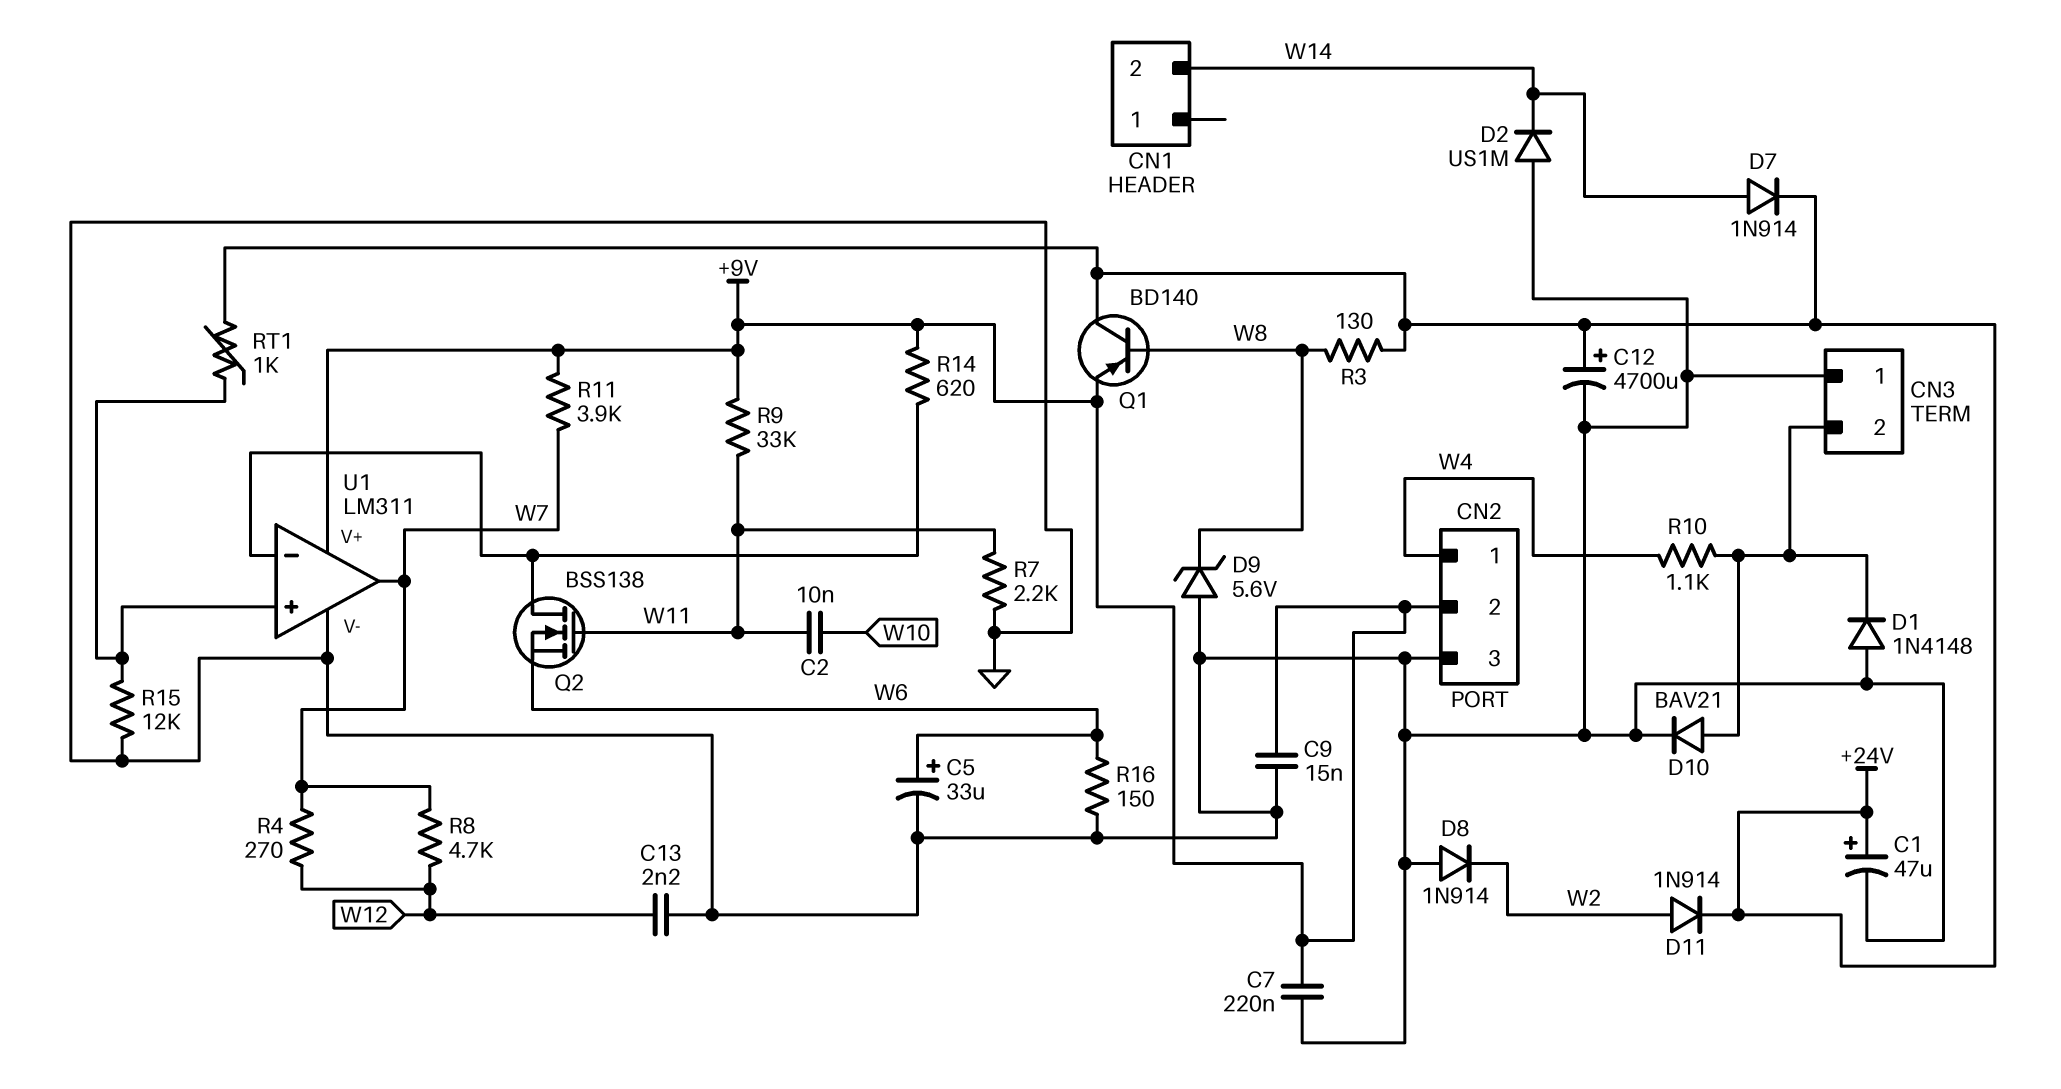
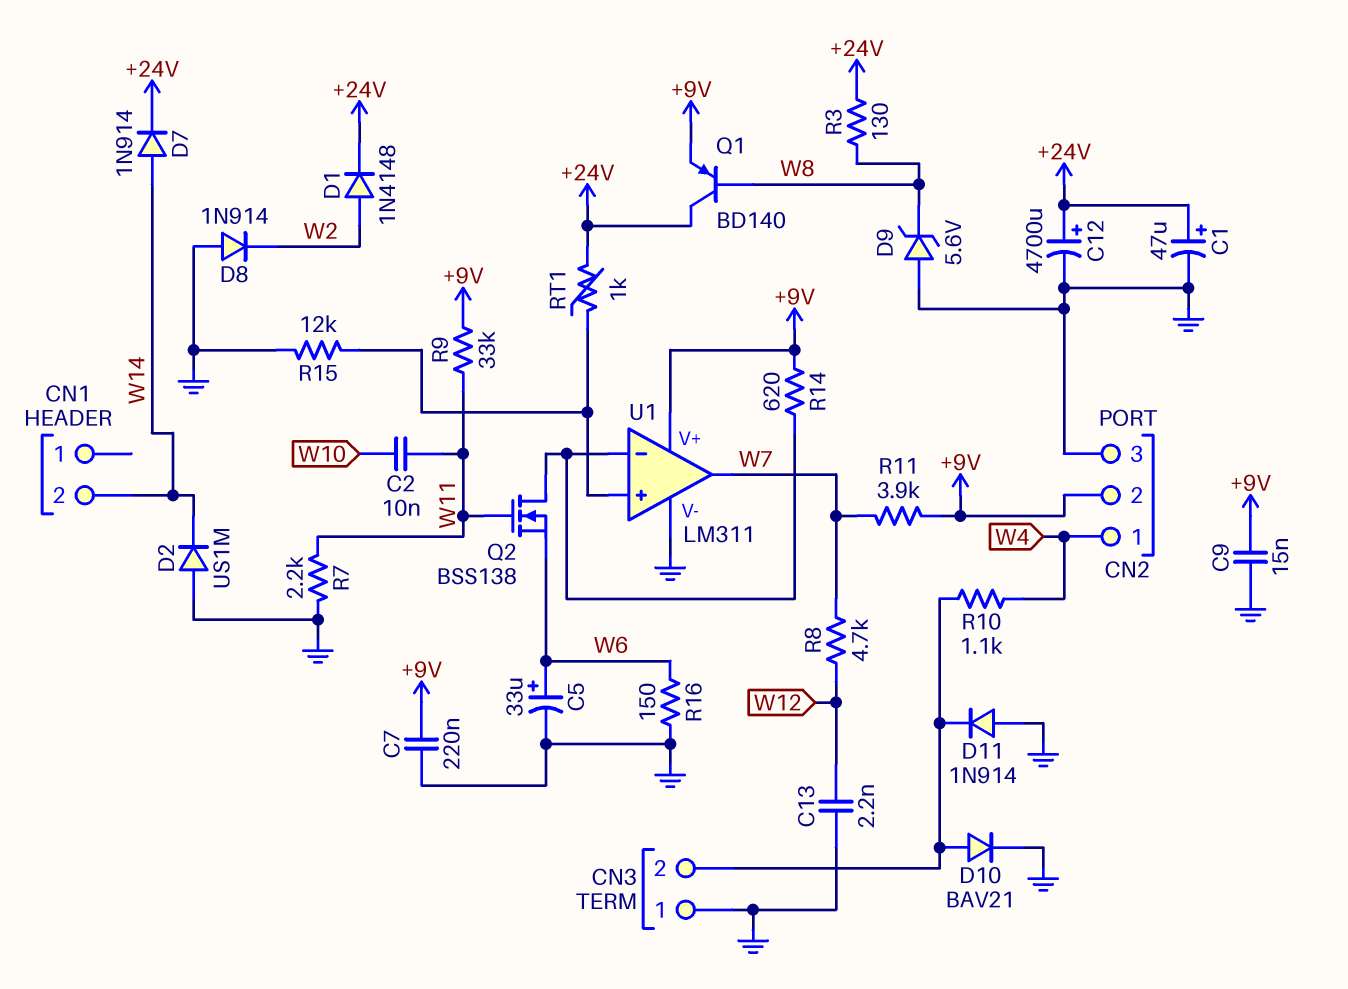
D1: diode 1N4148 (A GND, K CN3/2) -> diode 1N4148 (A W2, K +24V)
D11: diode 1N914 (A W2, K +24V) -> diode 1N914 (A GND, K CN3/2)
R4: 270 (W7, W12) -> none

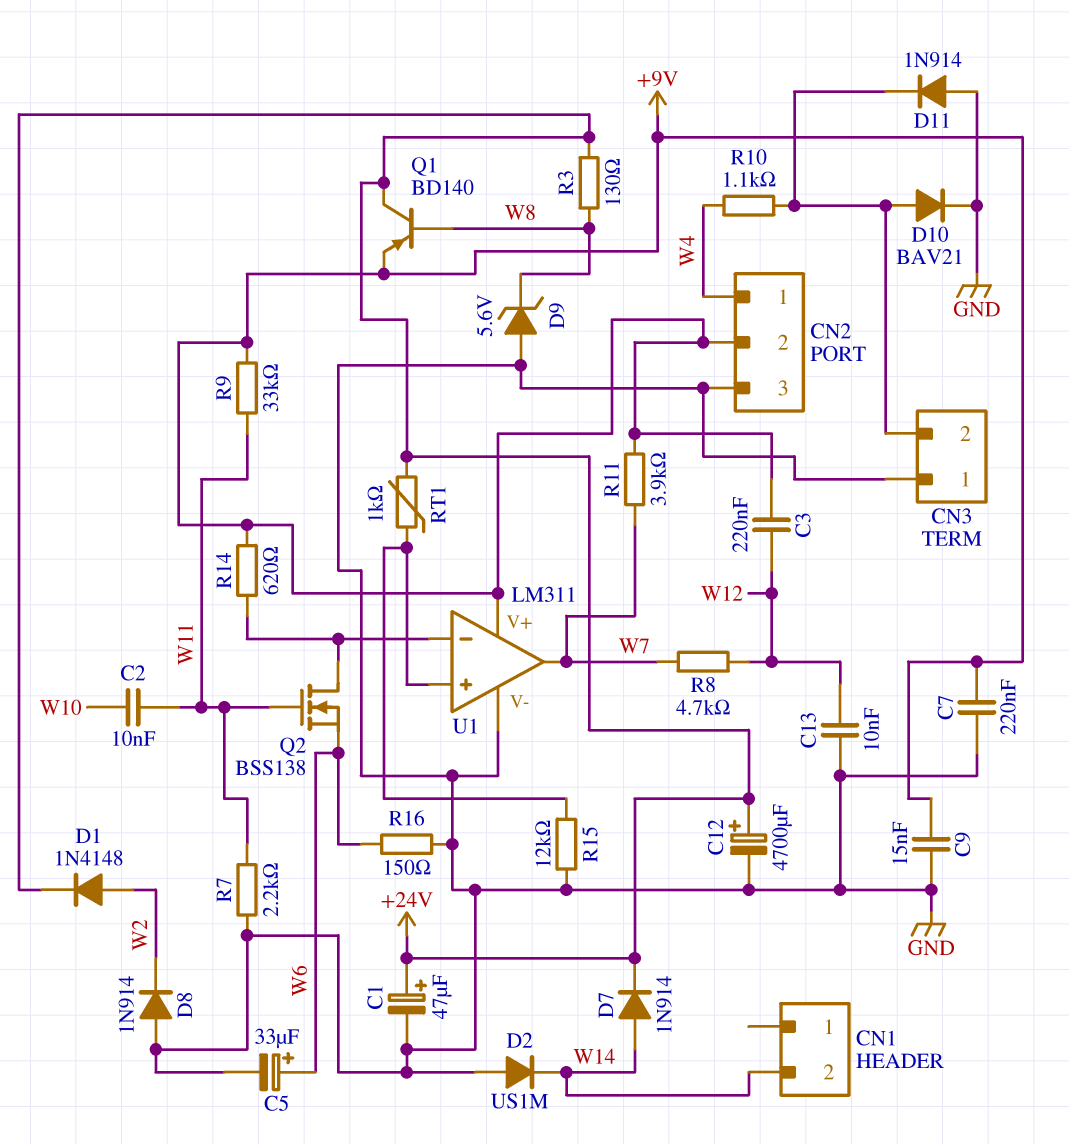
C3: none -> 220nF (+9V, W12)
C13: 2.2nF (GND, W12) -> 10nF (GND, W12)

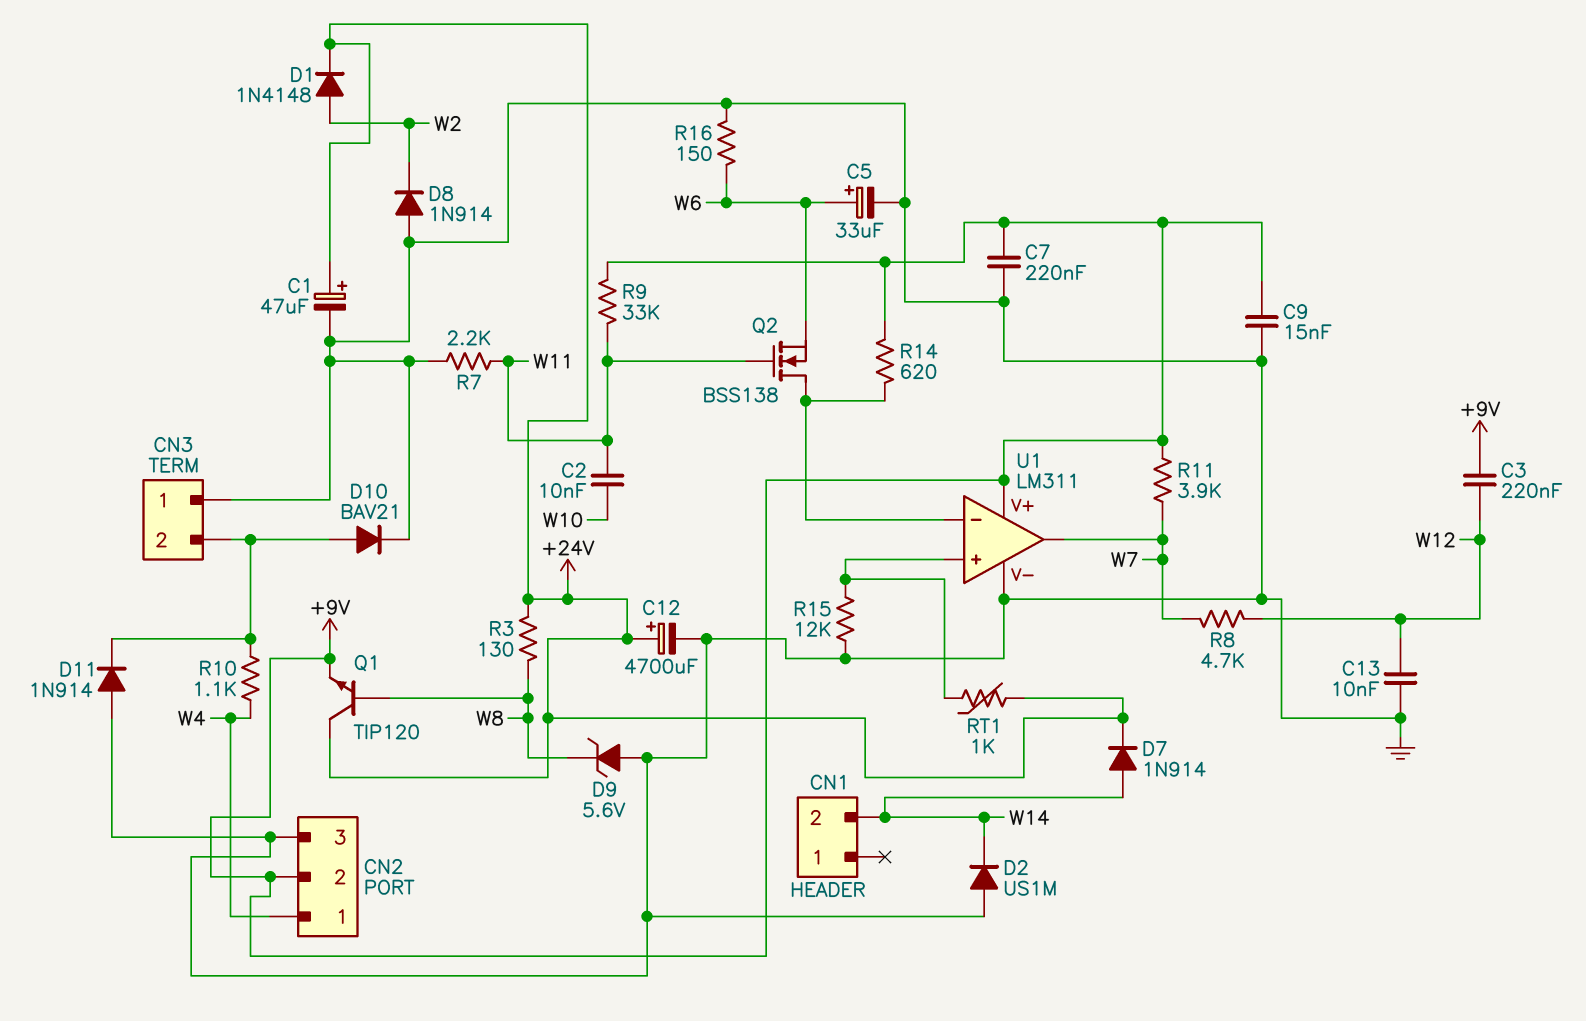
Q1: PNP BD140 (B W8, C +24V, E +9V) -> NPN TIP120 (B W8, C +24V, E +9V)

